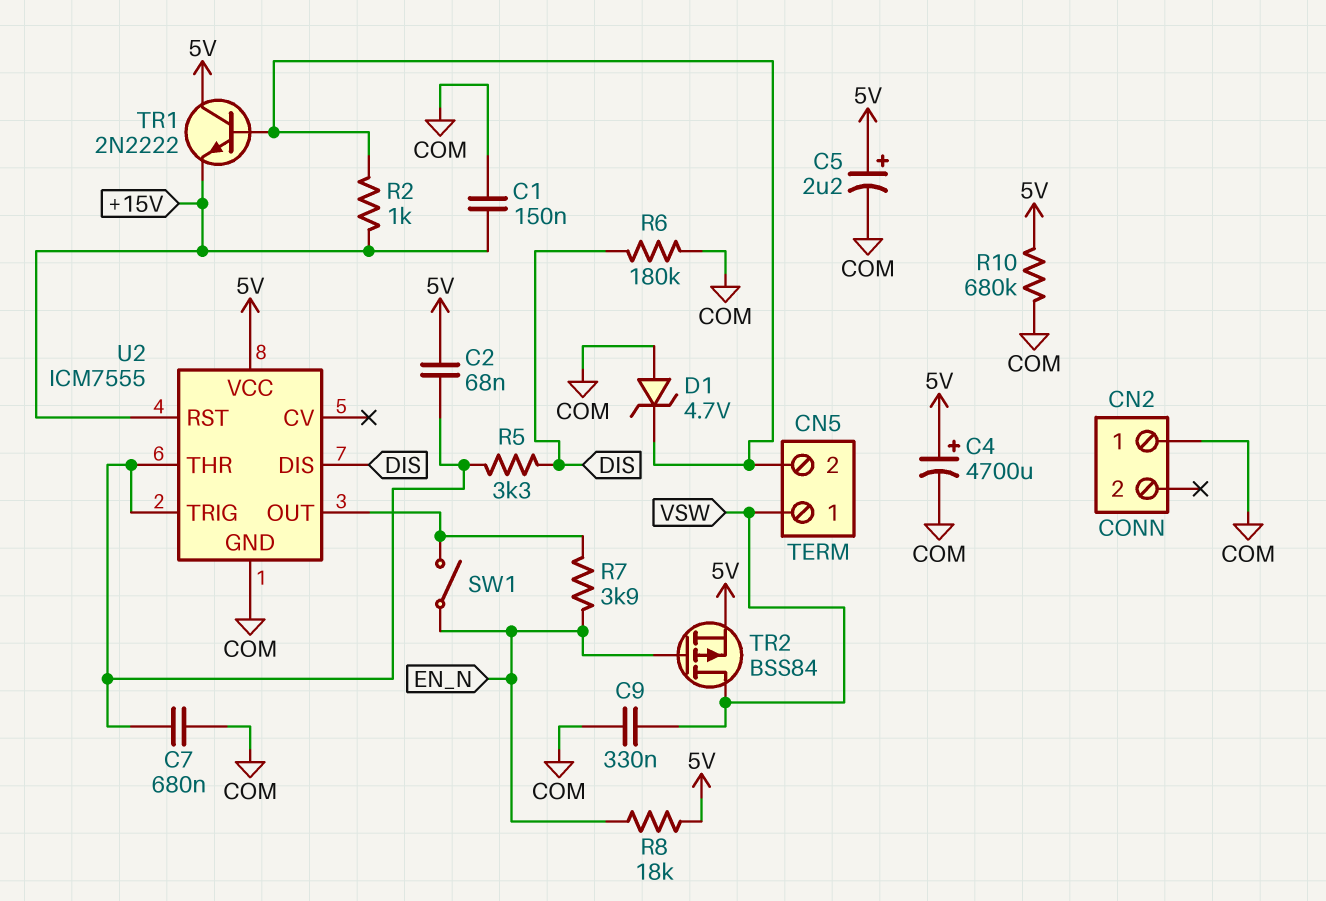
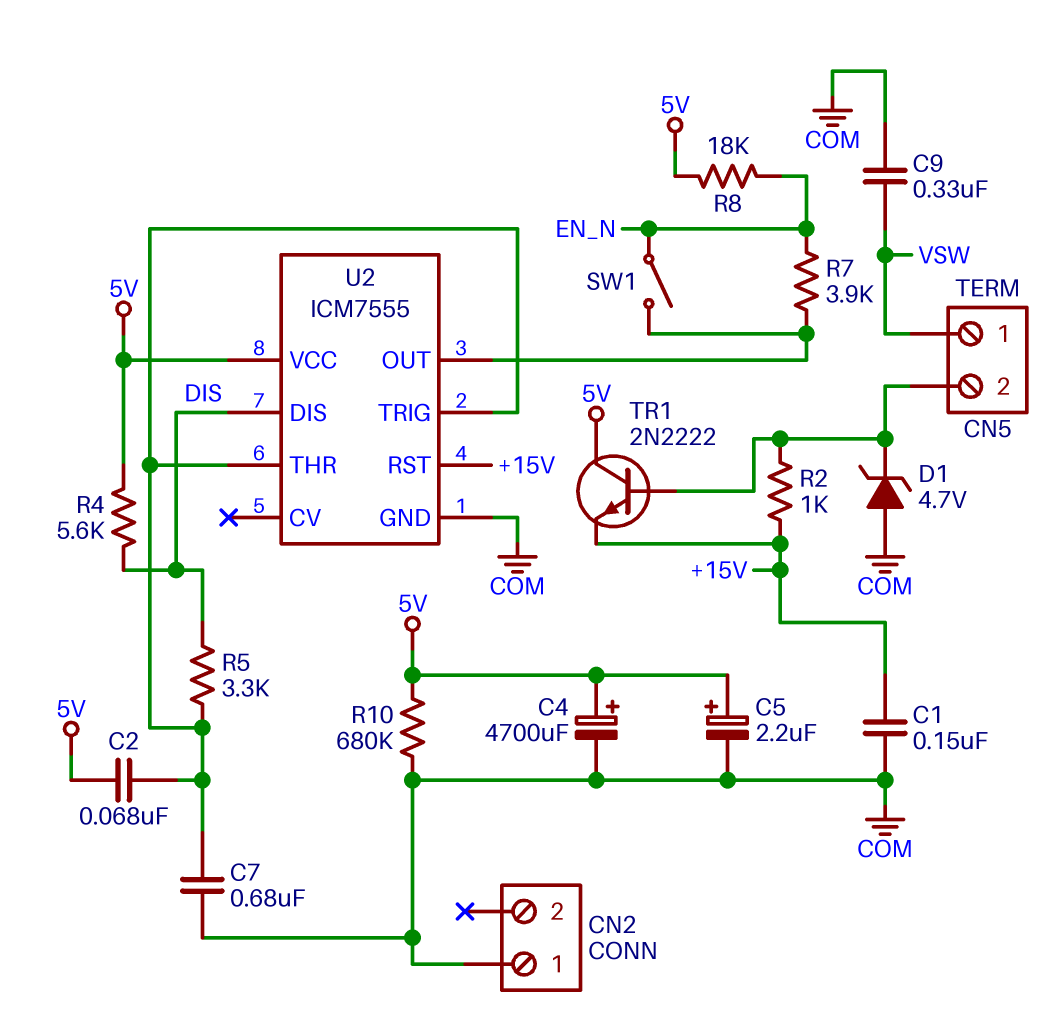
R4: none -> 5.6k (5V, DIS)
R6: 180k (COM, DIS) -> none
TR2: PMOS BSS84 (G EN_N, D VSW, S 5V) -> none

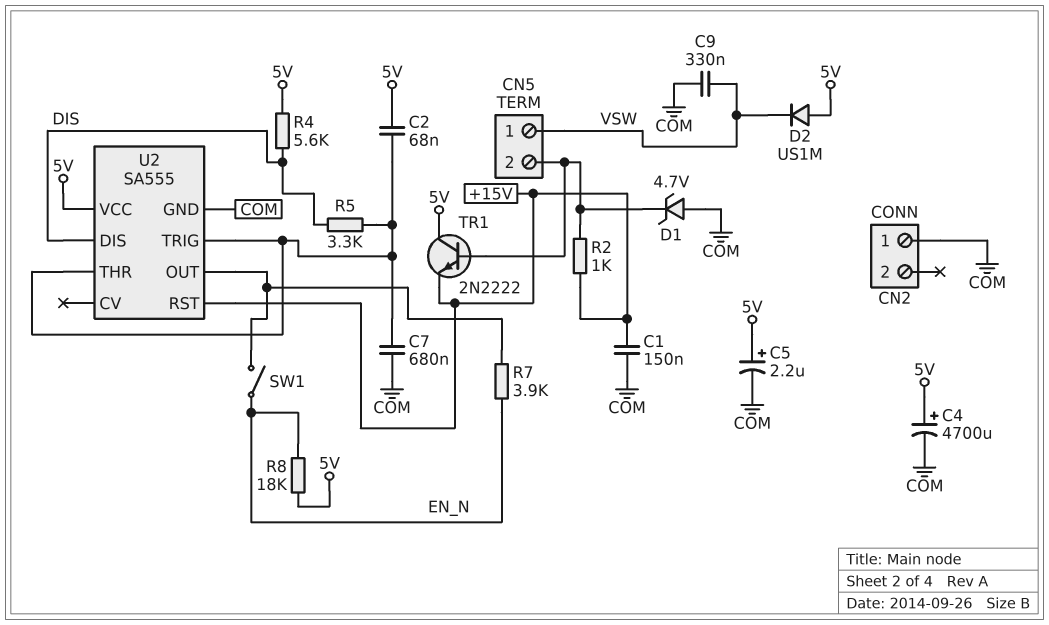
D2: none -> diode US1M (A 5V, K VSW)
R10: 680k (5V, COM) -> none
U2: ICM7555 -> SA555

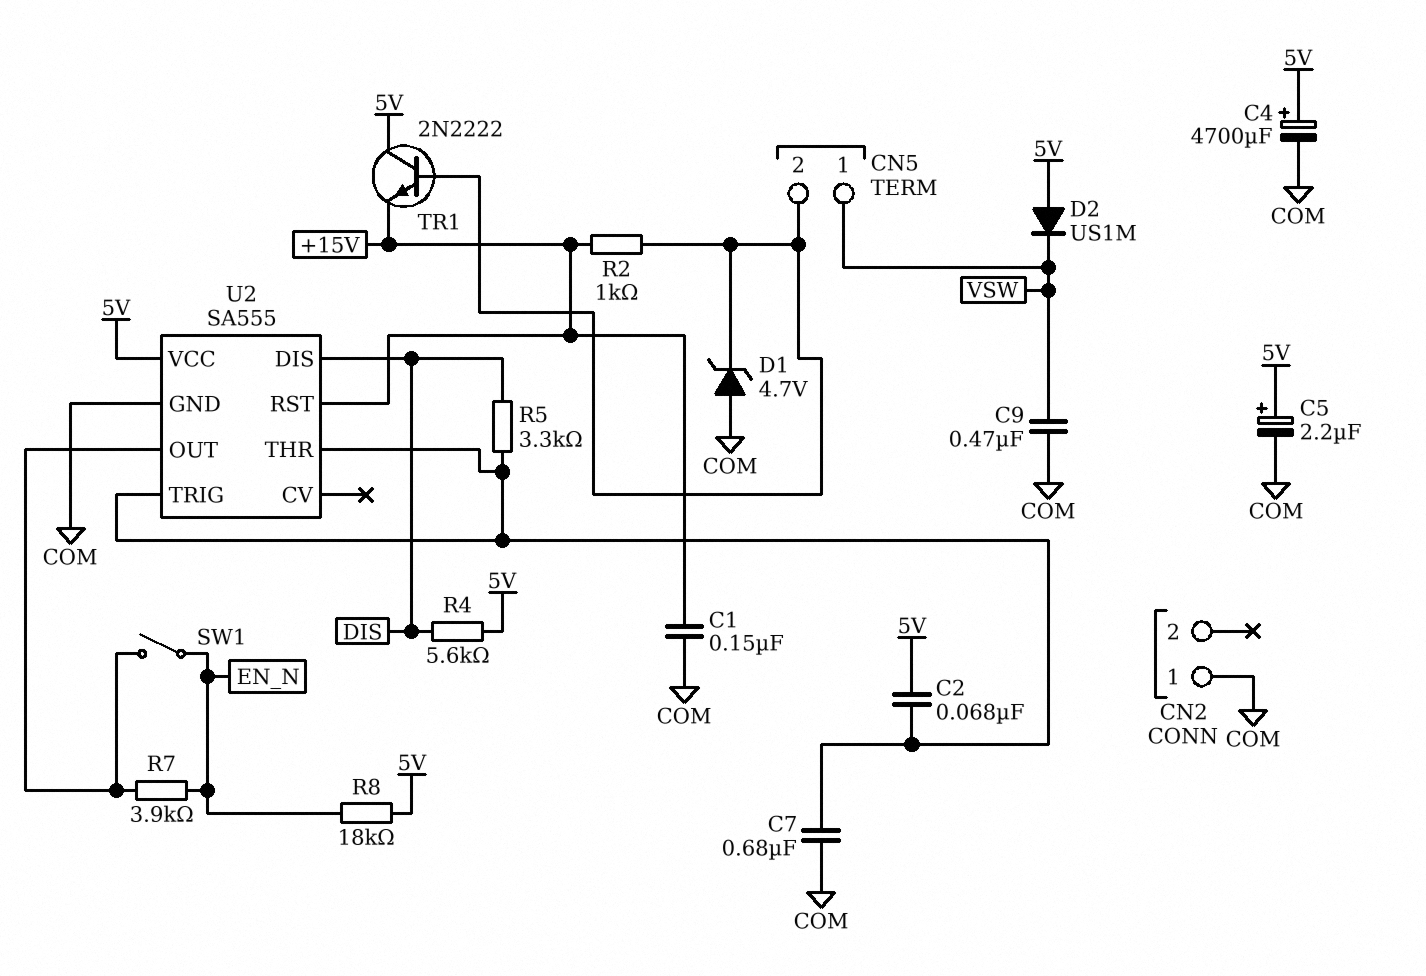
C9: 330nF (COM, VSW) -> 470nF (COM, VSW)

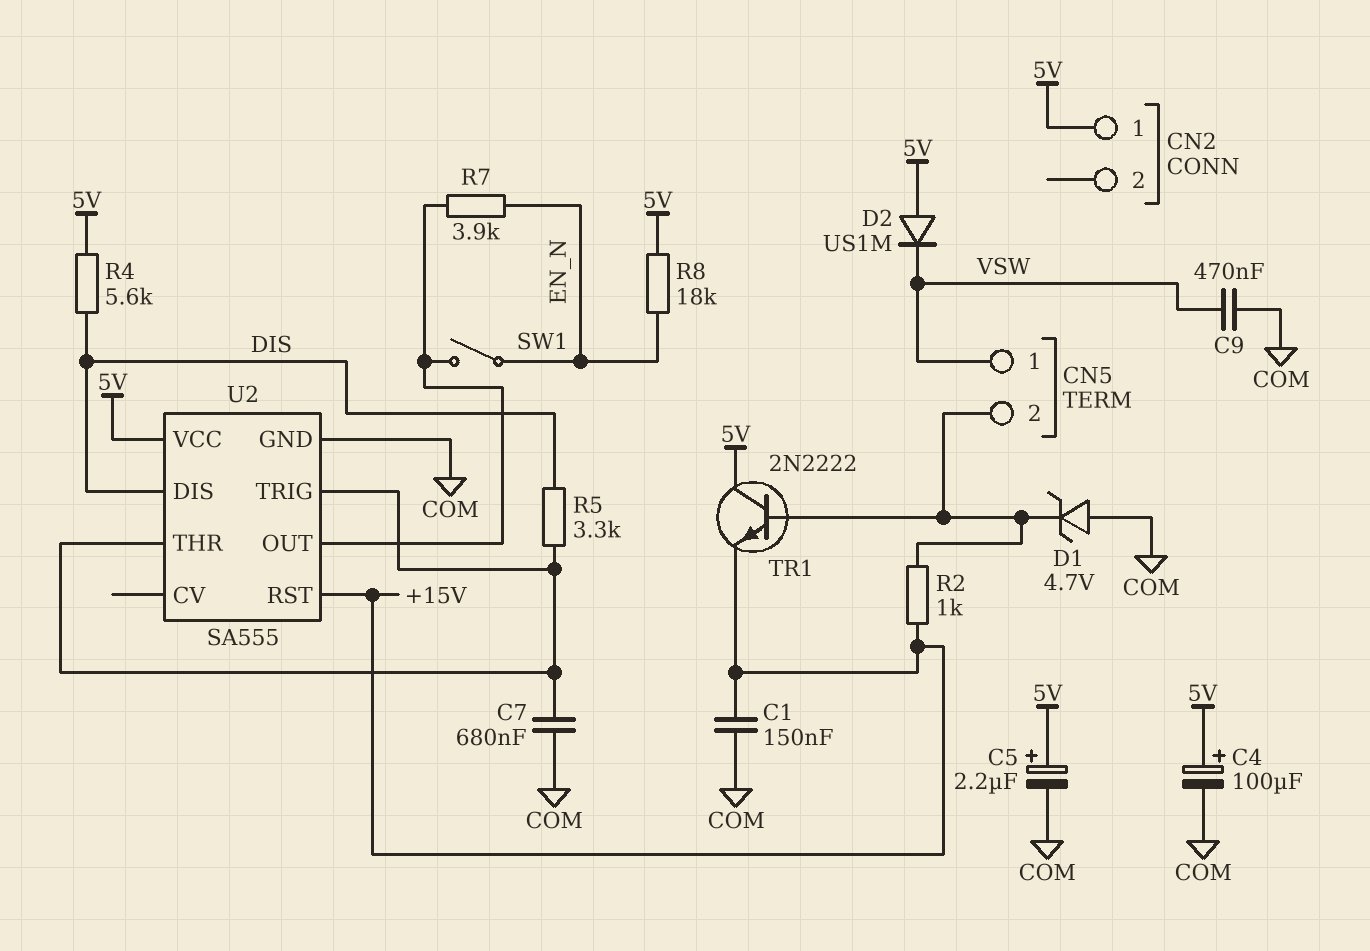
C2: 68nF (5V, U2/THR) -> none
C4: 4700uF (plus 5V, minus COM) -> 100uF (plus 5V, minus COM)
CN2 pin 1: COM -> 5V

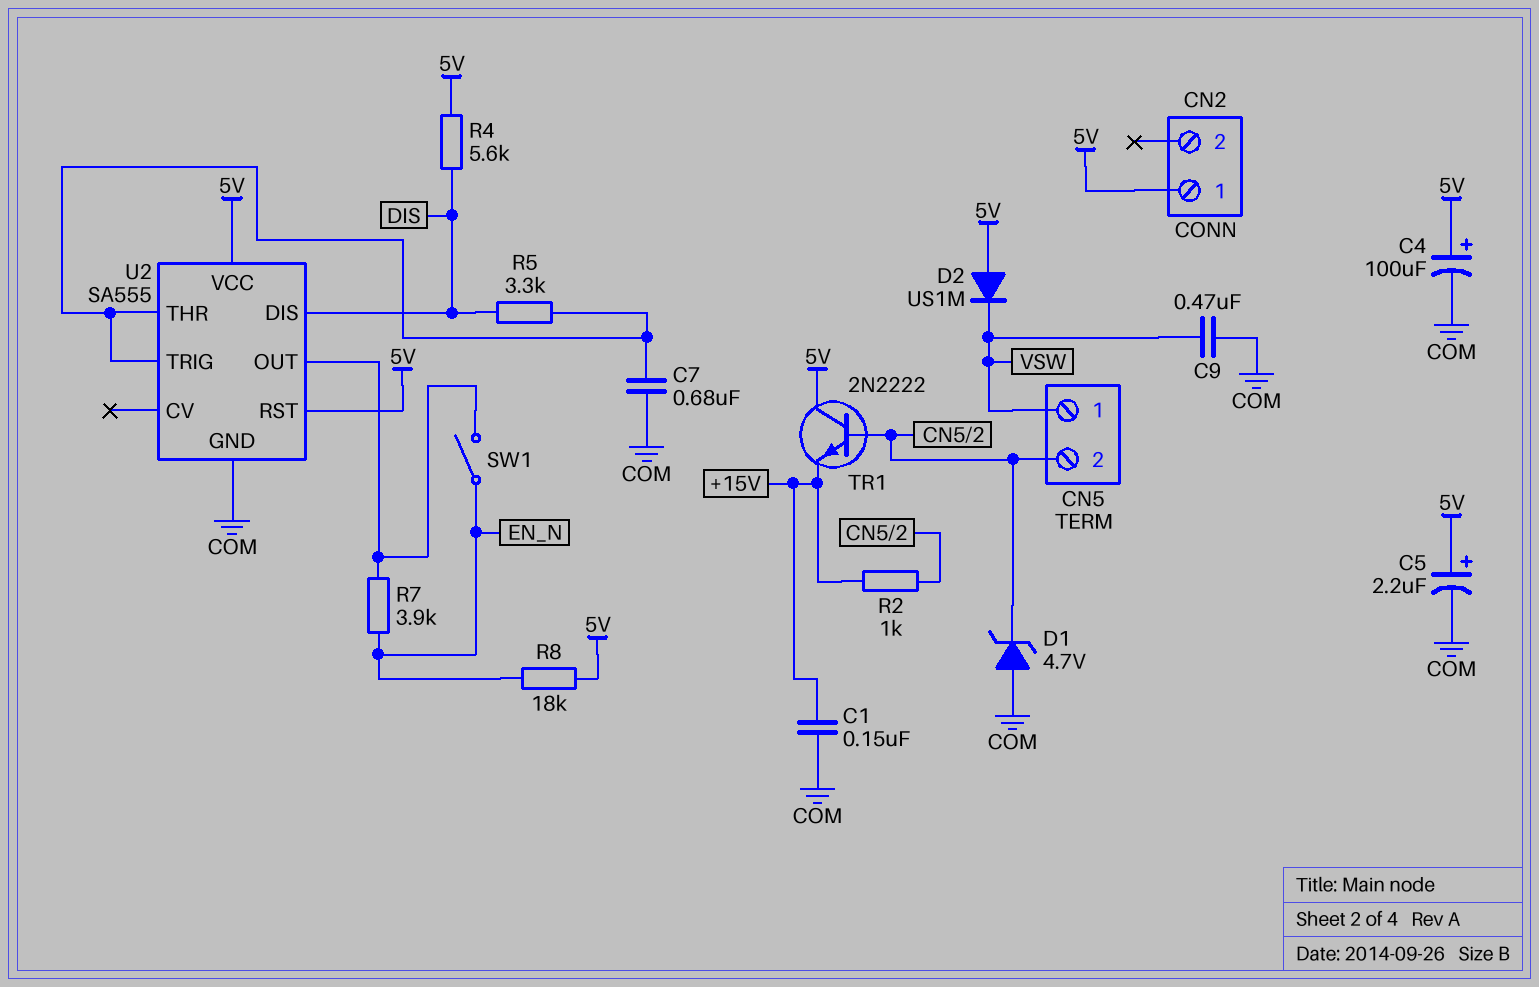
U2 pin RST: +15V -> 5V

